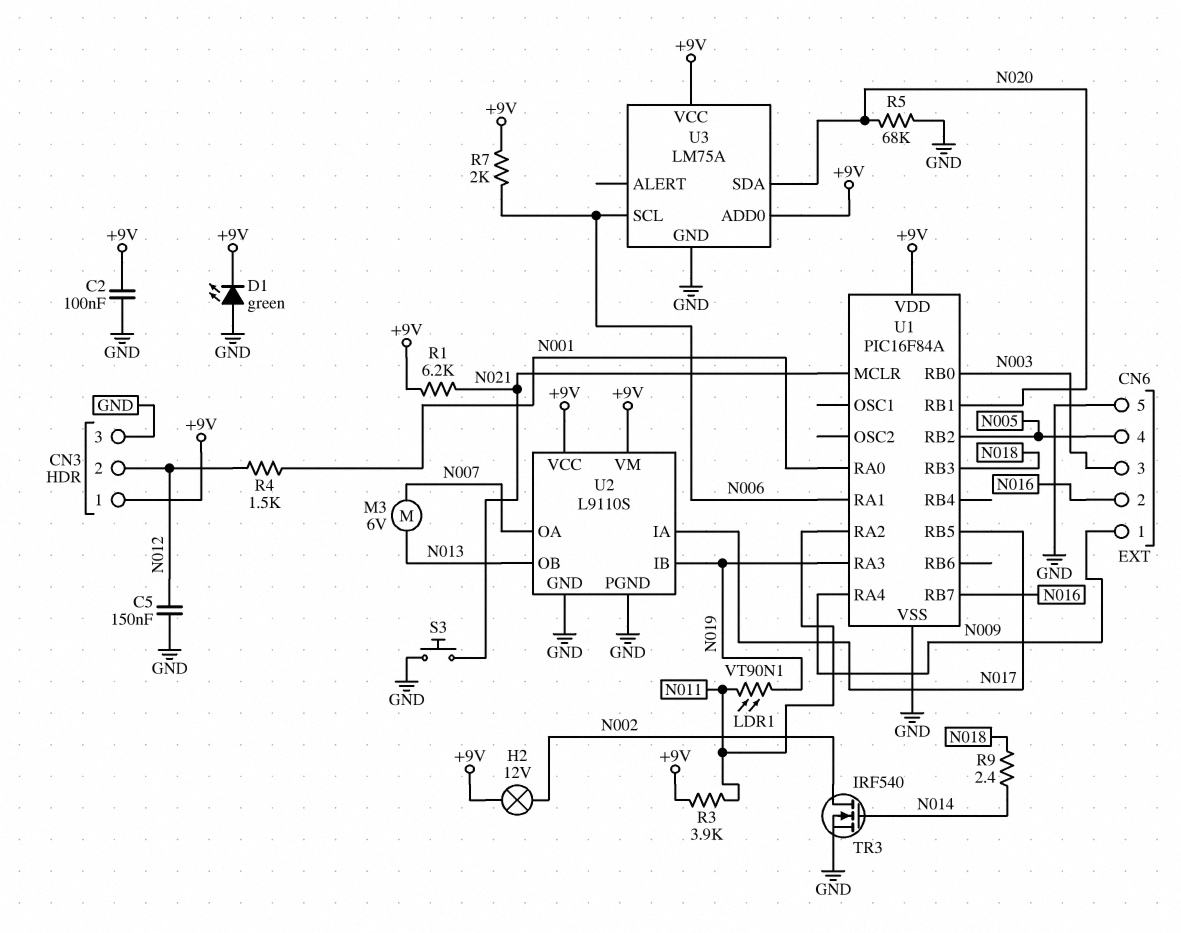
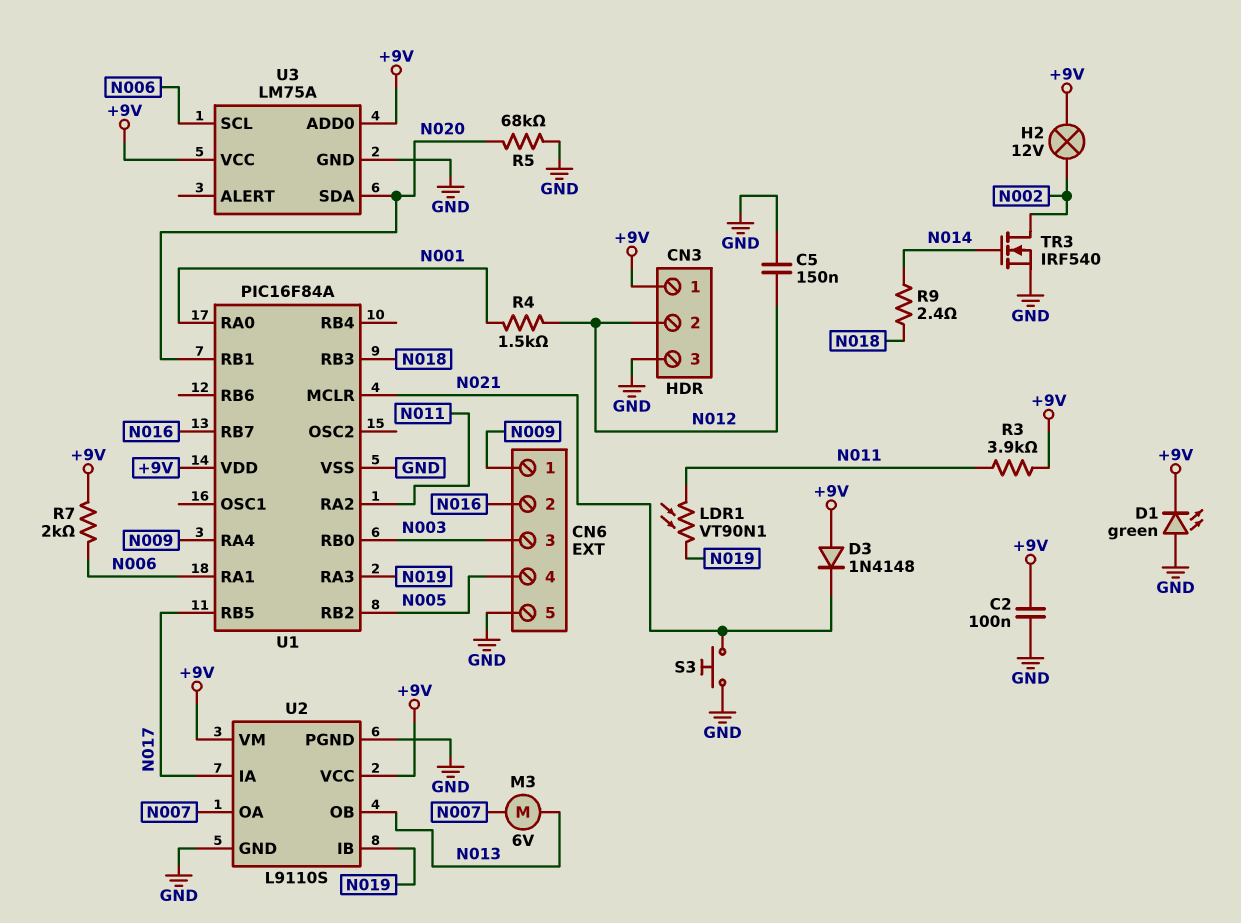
D3: none -> diode 1N4148 (A +9V, K N021)
R1: 6.2k (+9V, N021) -> none

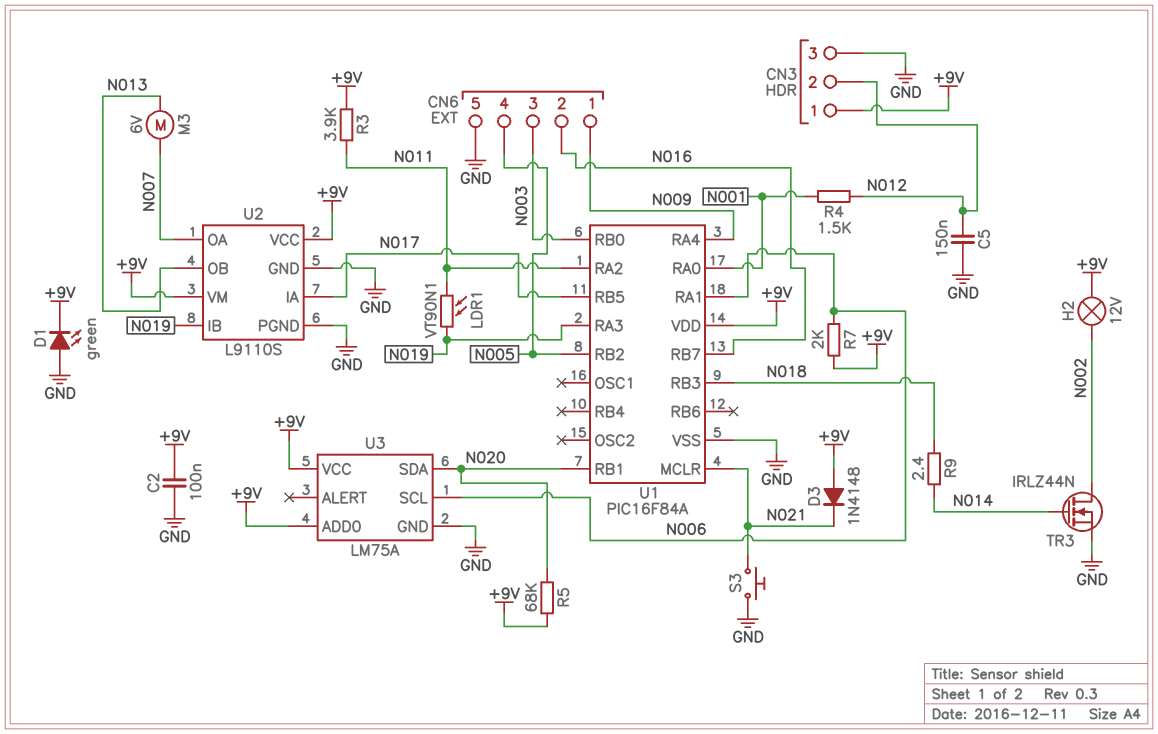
R5: 68k (GND, N020) -> 68k (+9V, N020)
TR3: NMOS IRF540 (G N014, D N002, S GND) -> NMOS IRLZ44N (G N014, D N002, S GND)

